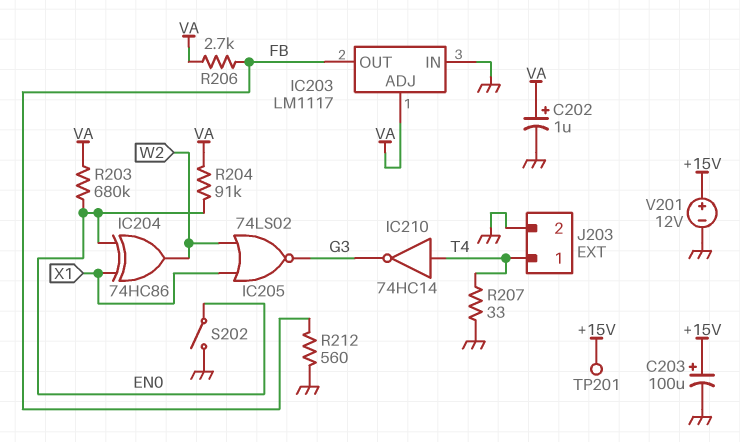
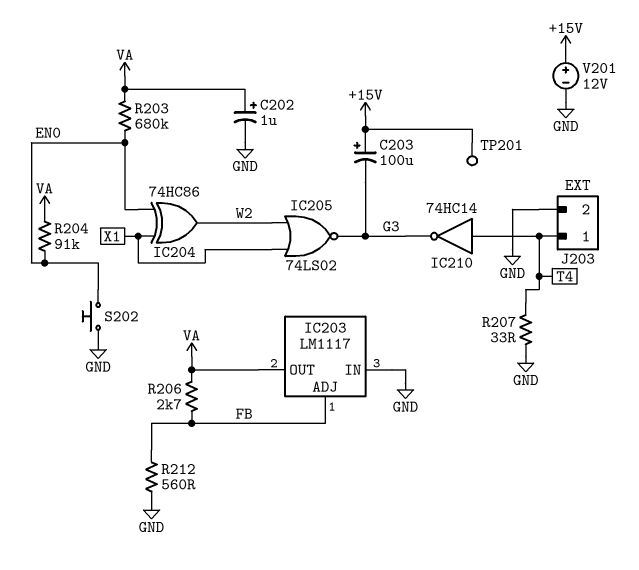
C203: 100uF (plus +15V, minus GND) -> 100uF (plus +15V, minus G3)
IC203 pin ADJ: VA -> FB
IC203 pin OUT: FB -> VA
S202: switch (EN0, GND) -> button (EN0, GND)

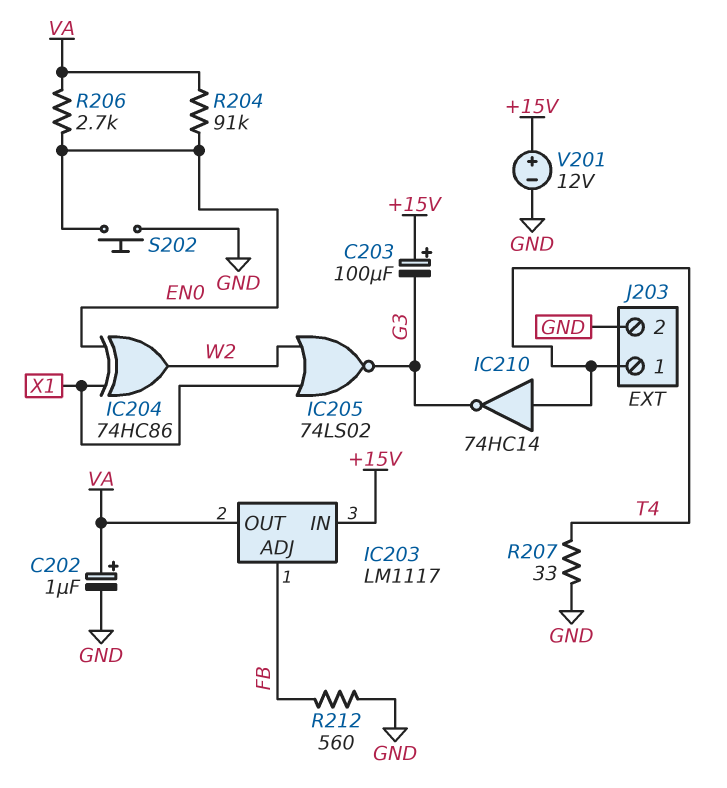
IC203 pin IN: GND -> +15V
R203: 680k (EN0, VA) -> none
R206: 2.7k (FB, VA) -> 2.7k (EN0, VA)
TP201: test point (+15V) -> none

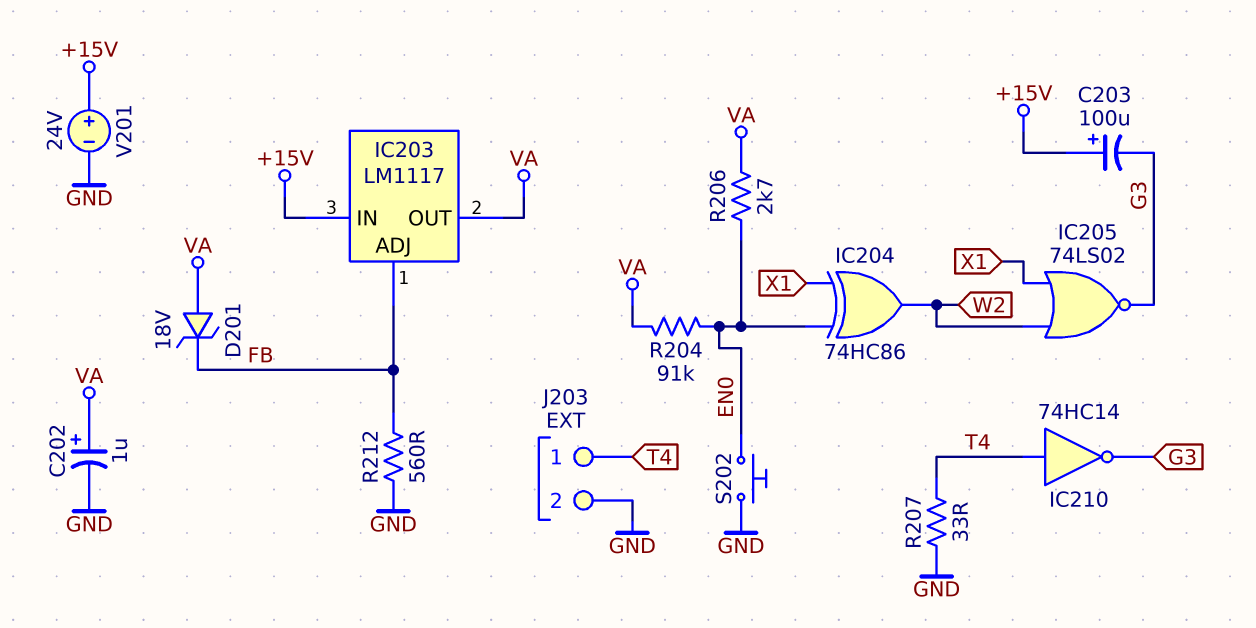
D201: none -> zener 18V (A VA, K FB)
V201: 12V (plus +15V, minus GND) -> 24V (plus +15V, minus GND)

